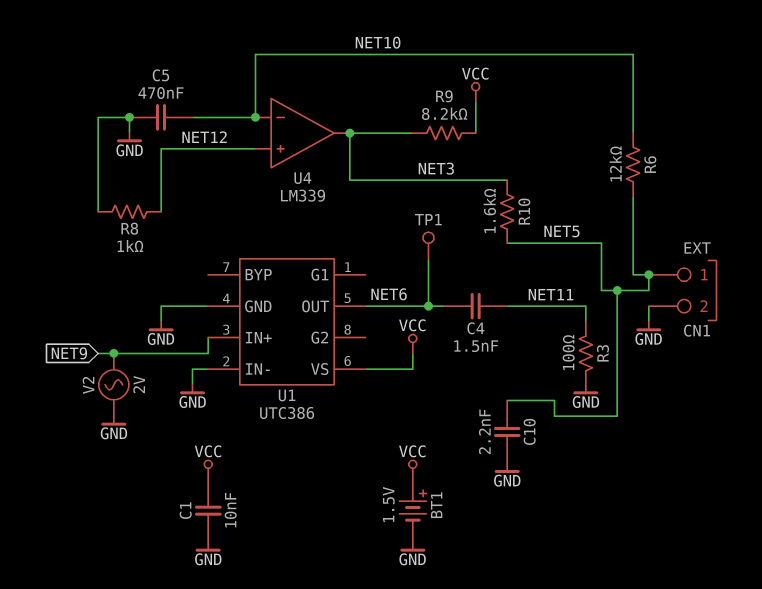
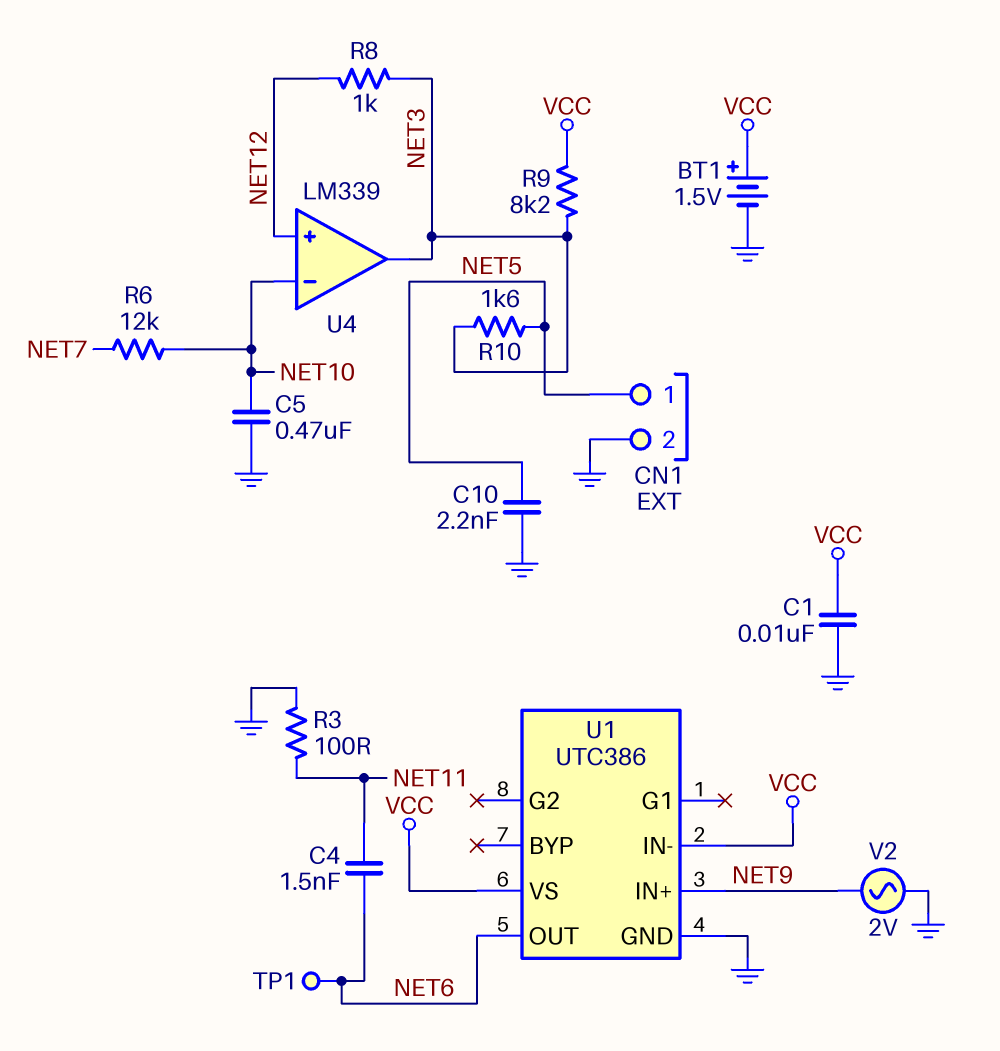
R6: 12k (NET5, NET10) -> 12k (NET7, NET10)
R8: 1k (GND, NET12) -> 1k (NET3, NET12)
U1 pin IN-: GND -> VCC

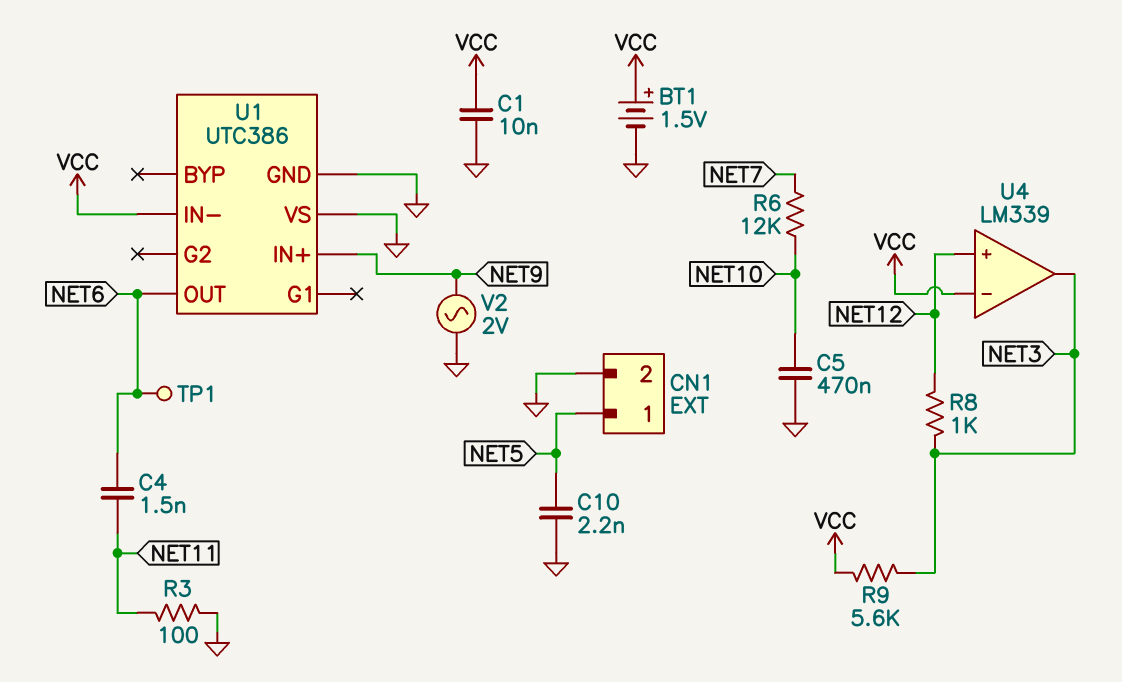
R9: 8.2k (NET3, VCC) -> 5.6k (NET3, VCC)
R10: 1.6k (NET3, NET5) -> none
U1 pin VS: VCC -> GND
U4 pin in-: NET10 -> VCC

